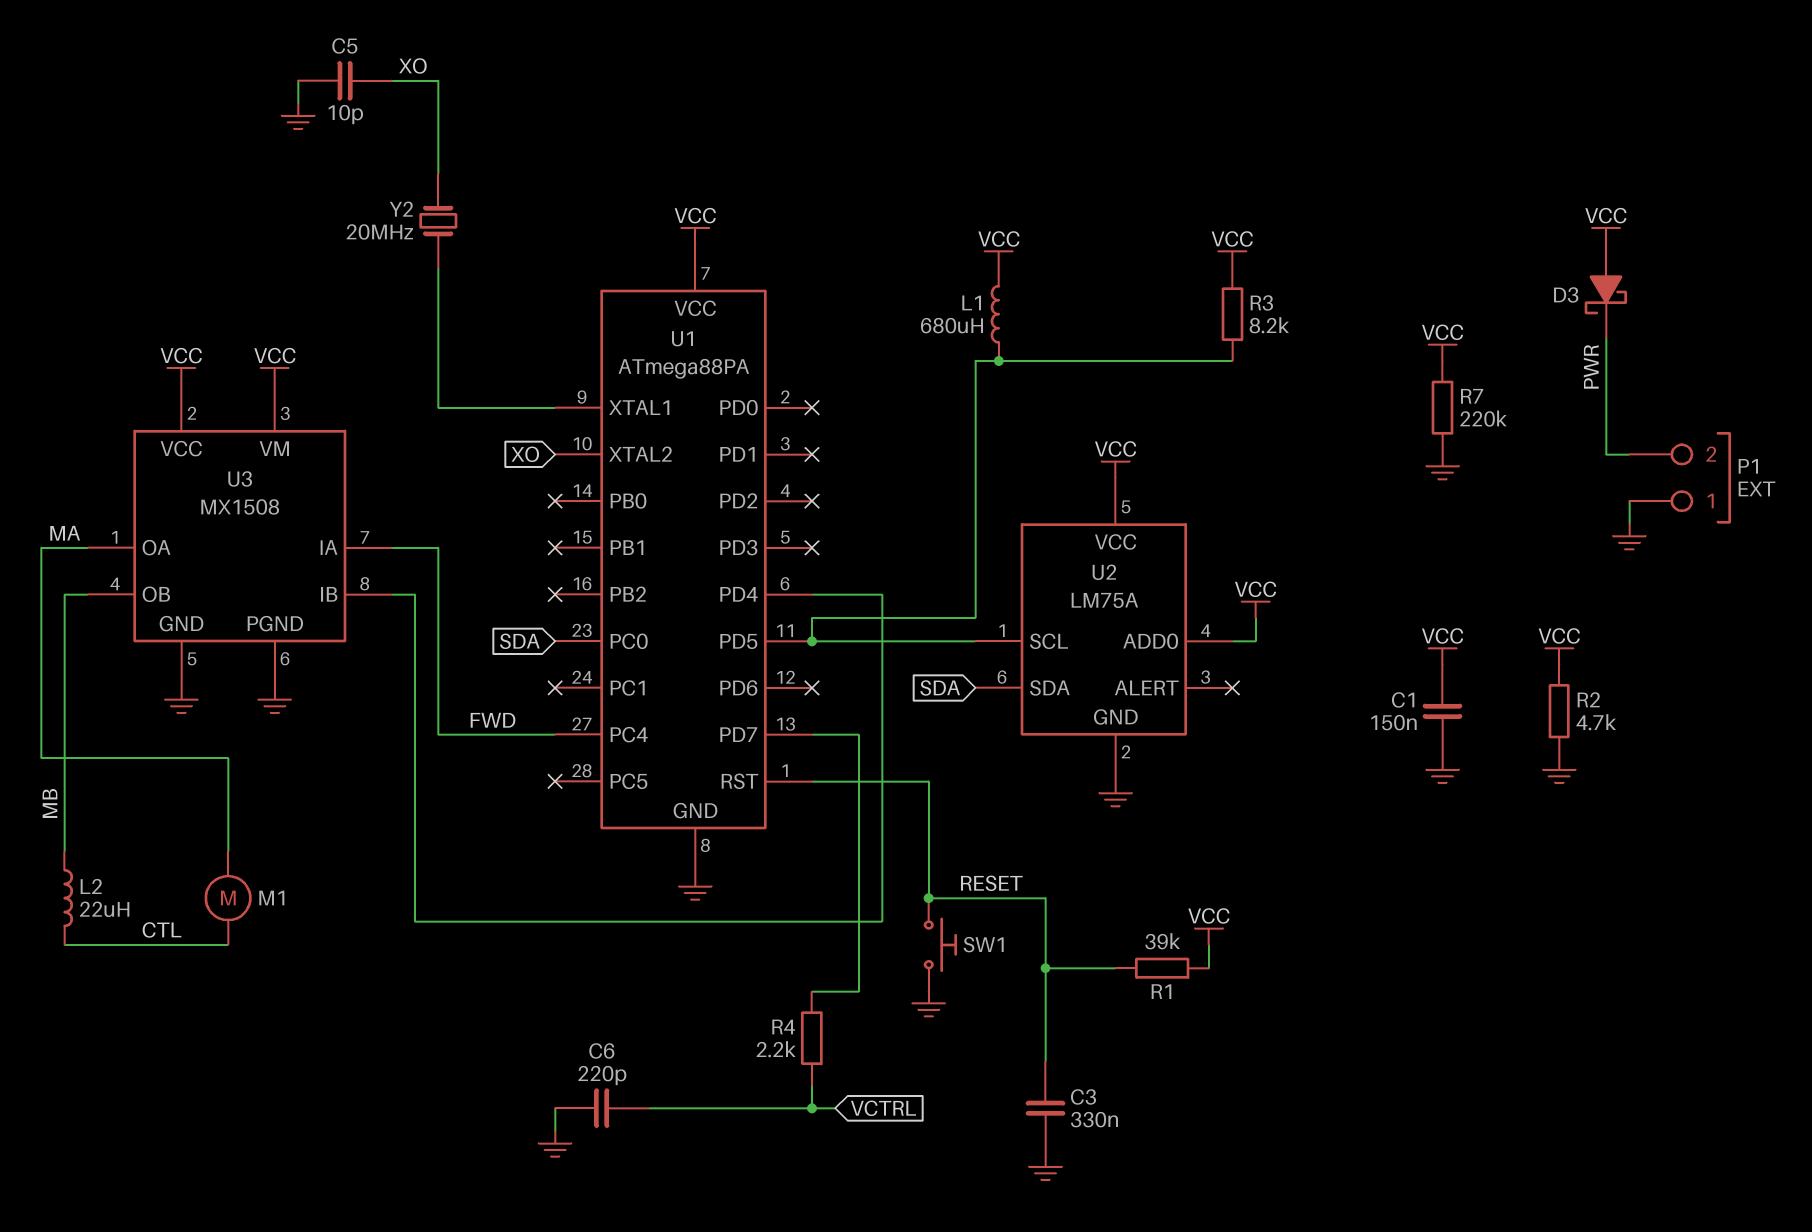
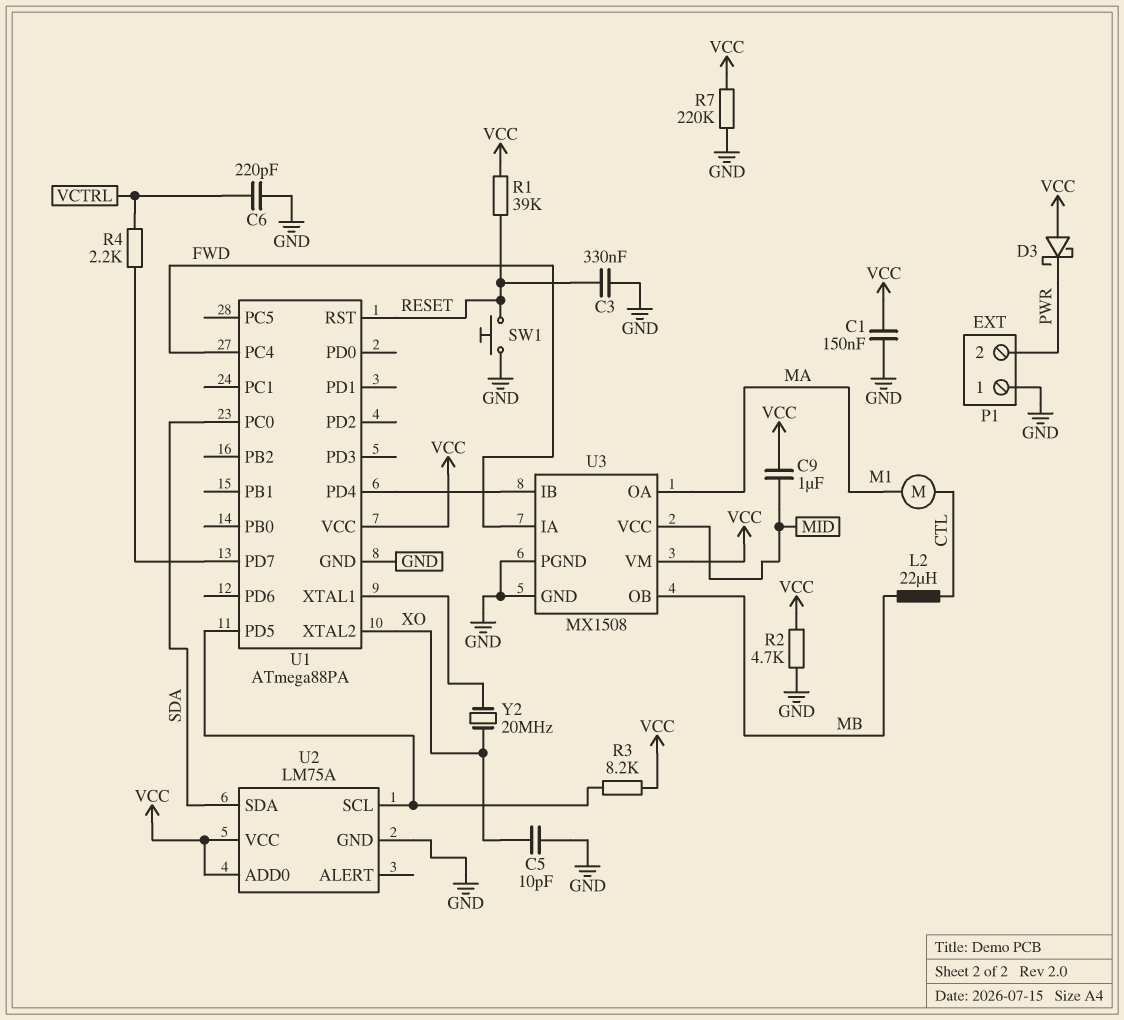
C9: none -> 1uF (MID, VCC)
L1: 680uH (U1/PD5, VCC) -> none
U3 pin VCC: VCC -> MID

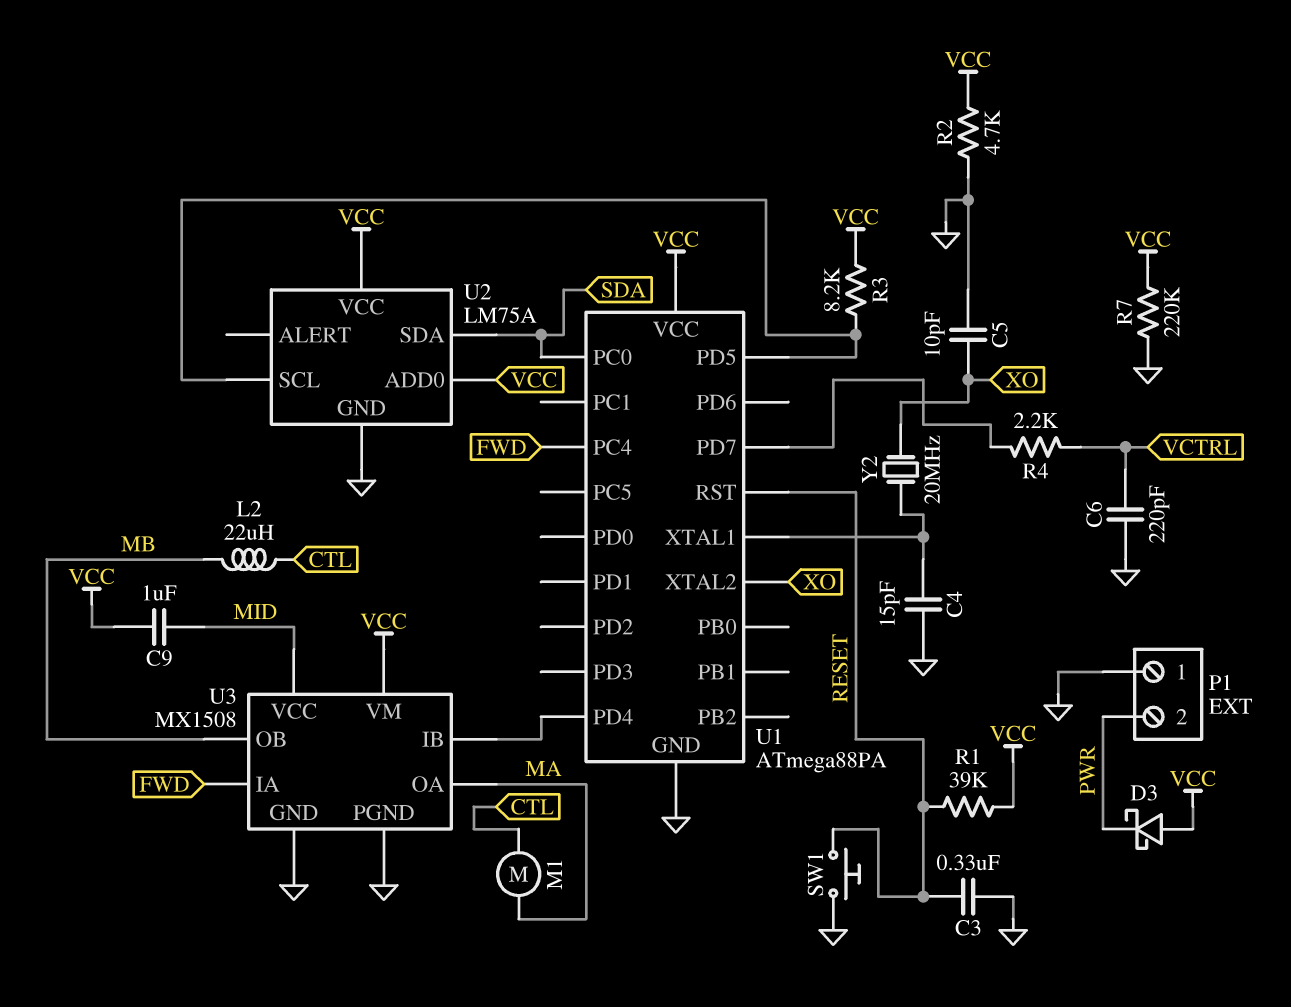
C1: 150nF (GND, VCC) -> none
C4: none -> 15pF (GND, U1/XTAL1)

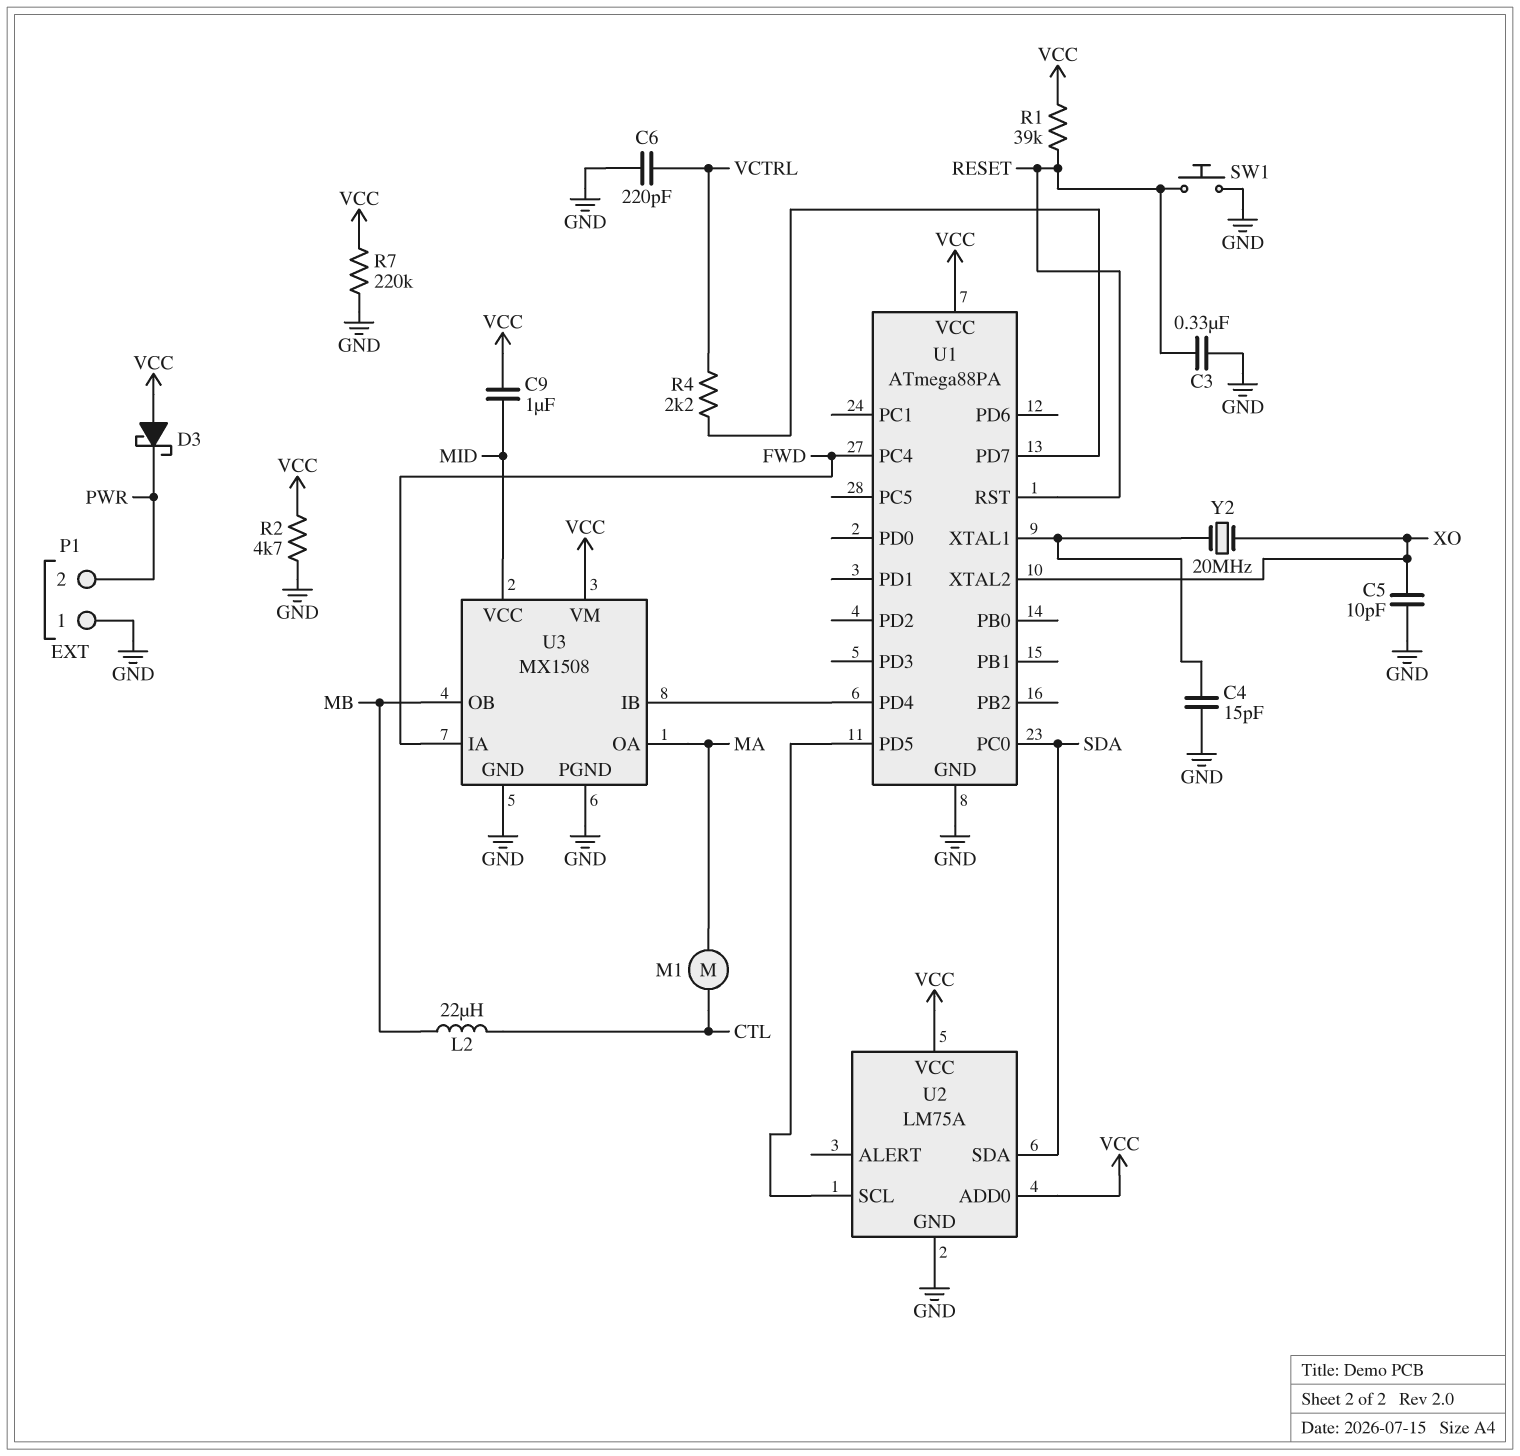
R3: 8.2k (U1/PD5, VCC) -> none

